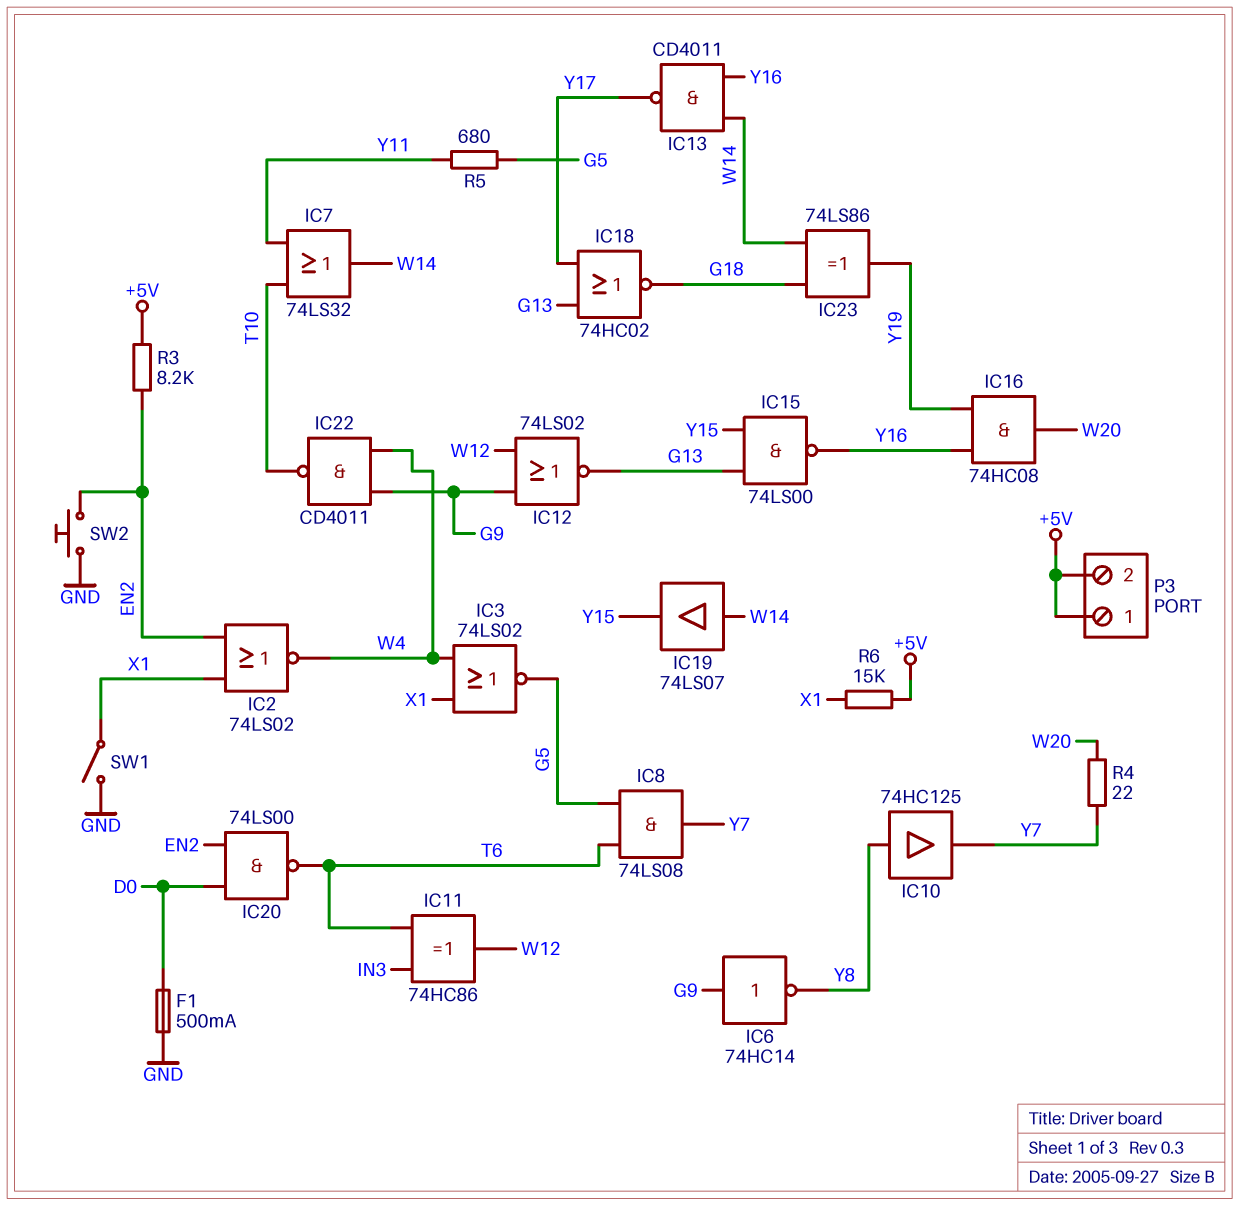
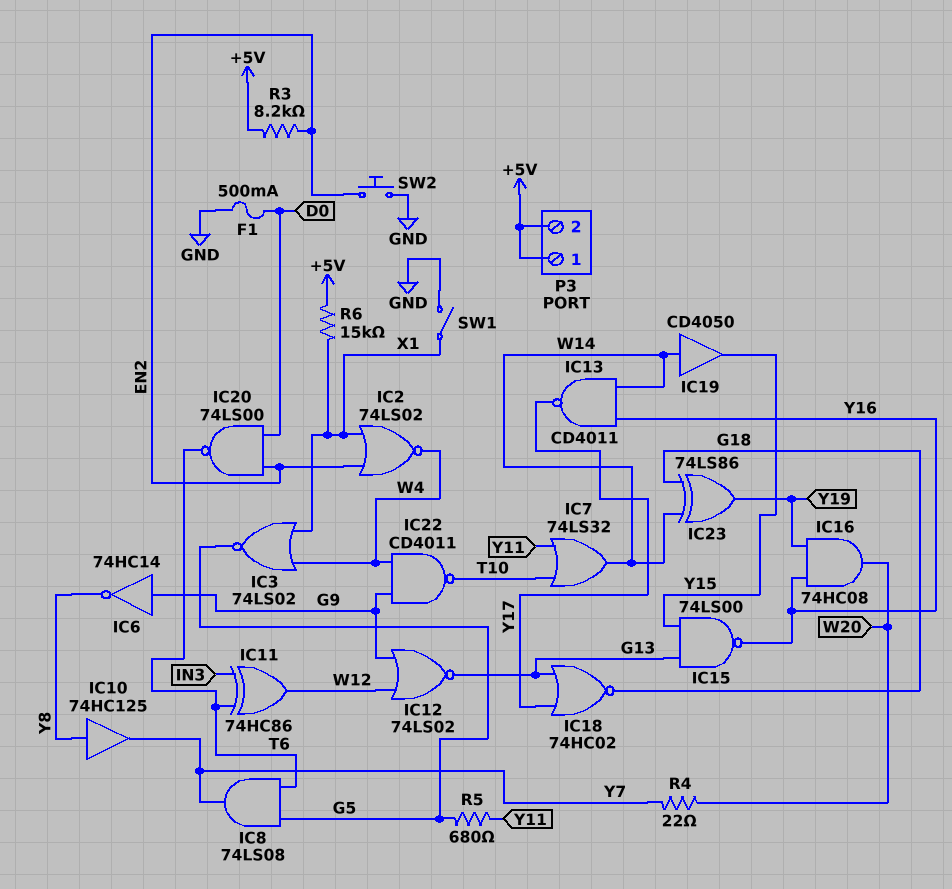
IC19: buffer 74LS07 (in W14, out Y15) -> buffer CD4050 (in W14, out Y15)

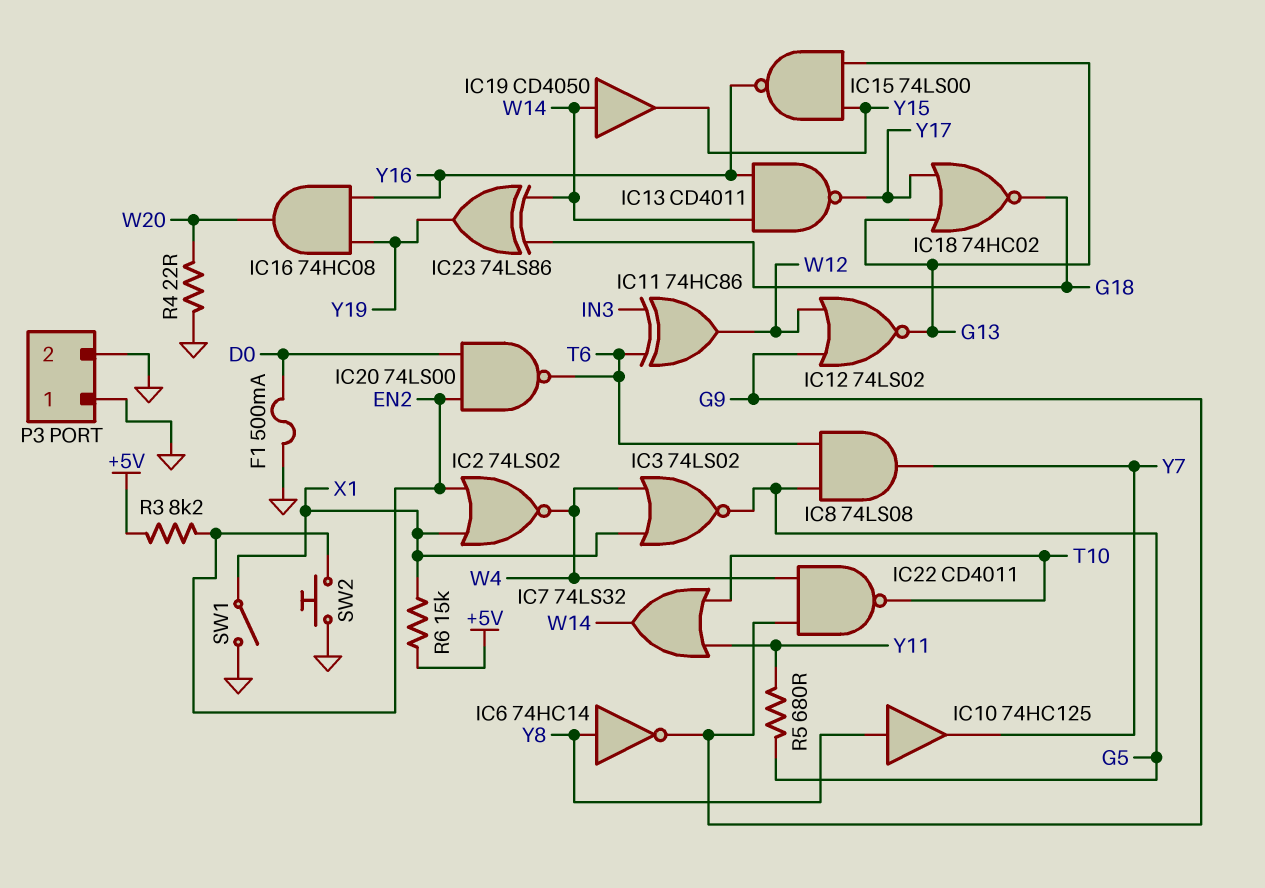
IC6: NOT 74HC14 (in G9, out Y8) -> NOT 74HC14 (in Y8, out G9)
P3 pin 1: +5V -> GND
P3 pin 2: +5V -> GND
R4: 22 (W20, Y7) -> 22 (GND, W20)

